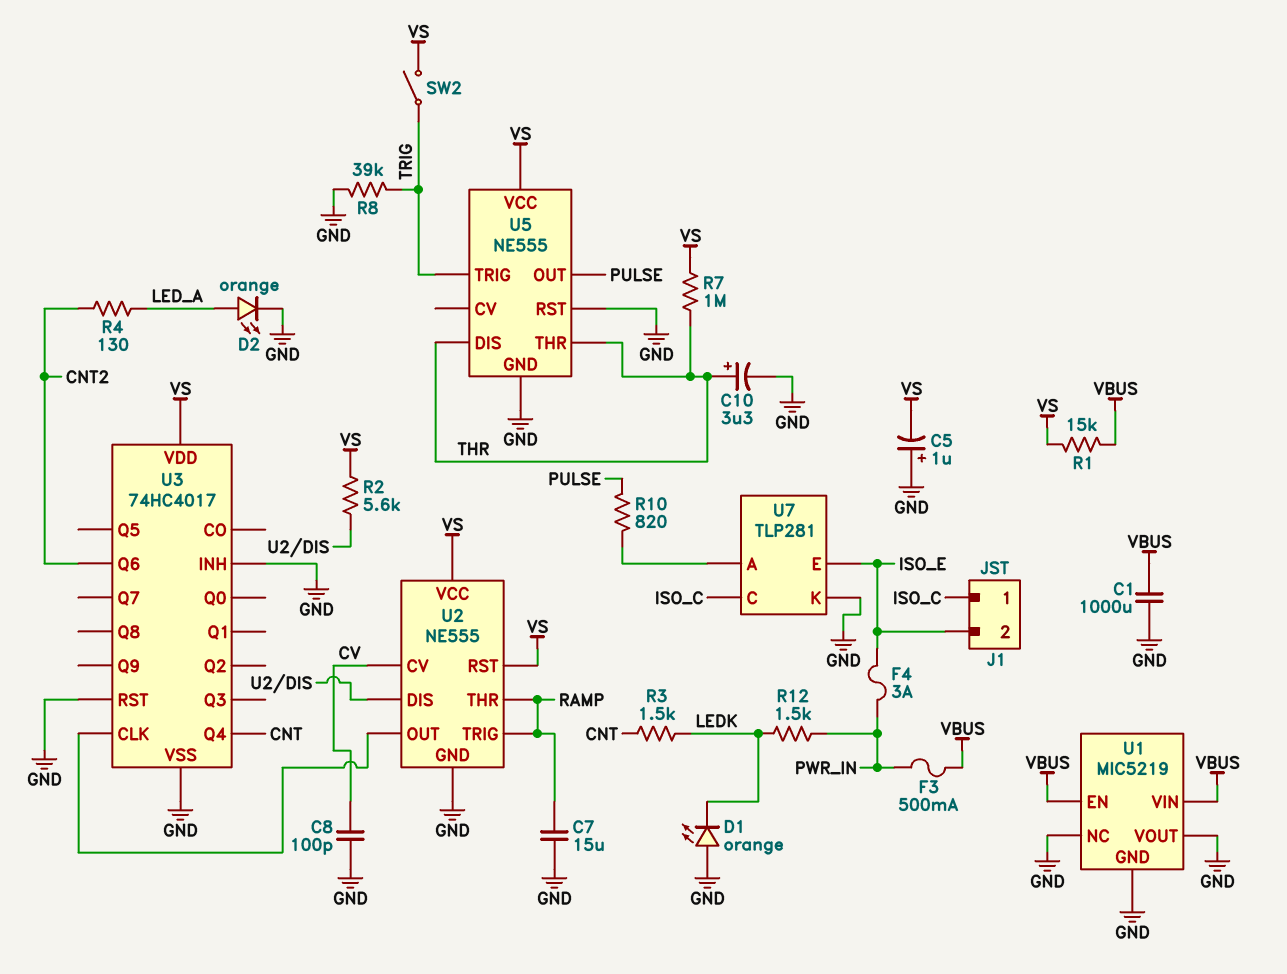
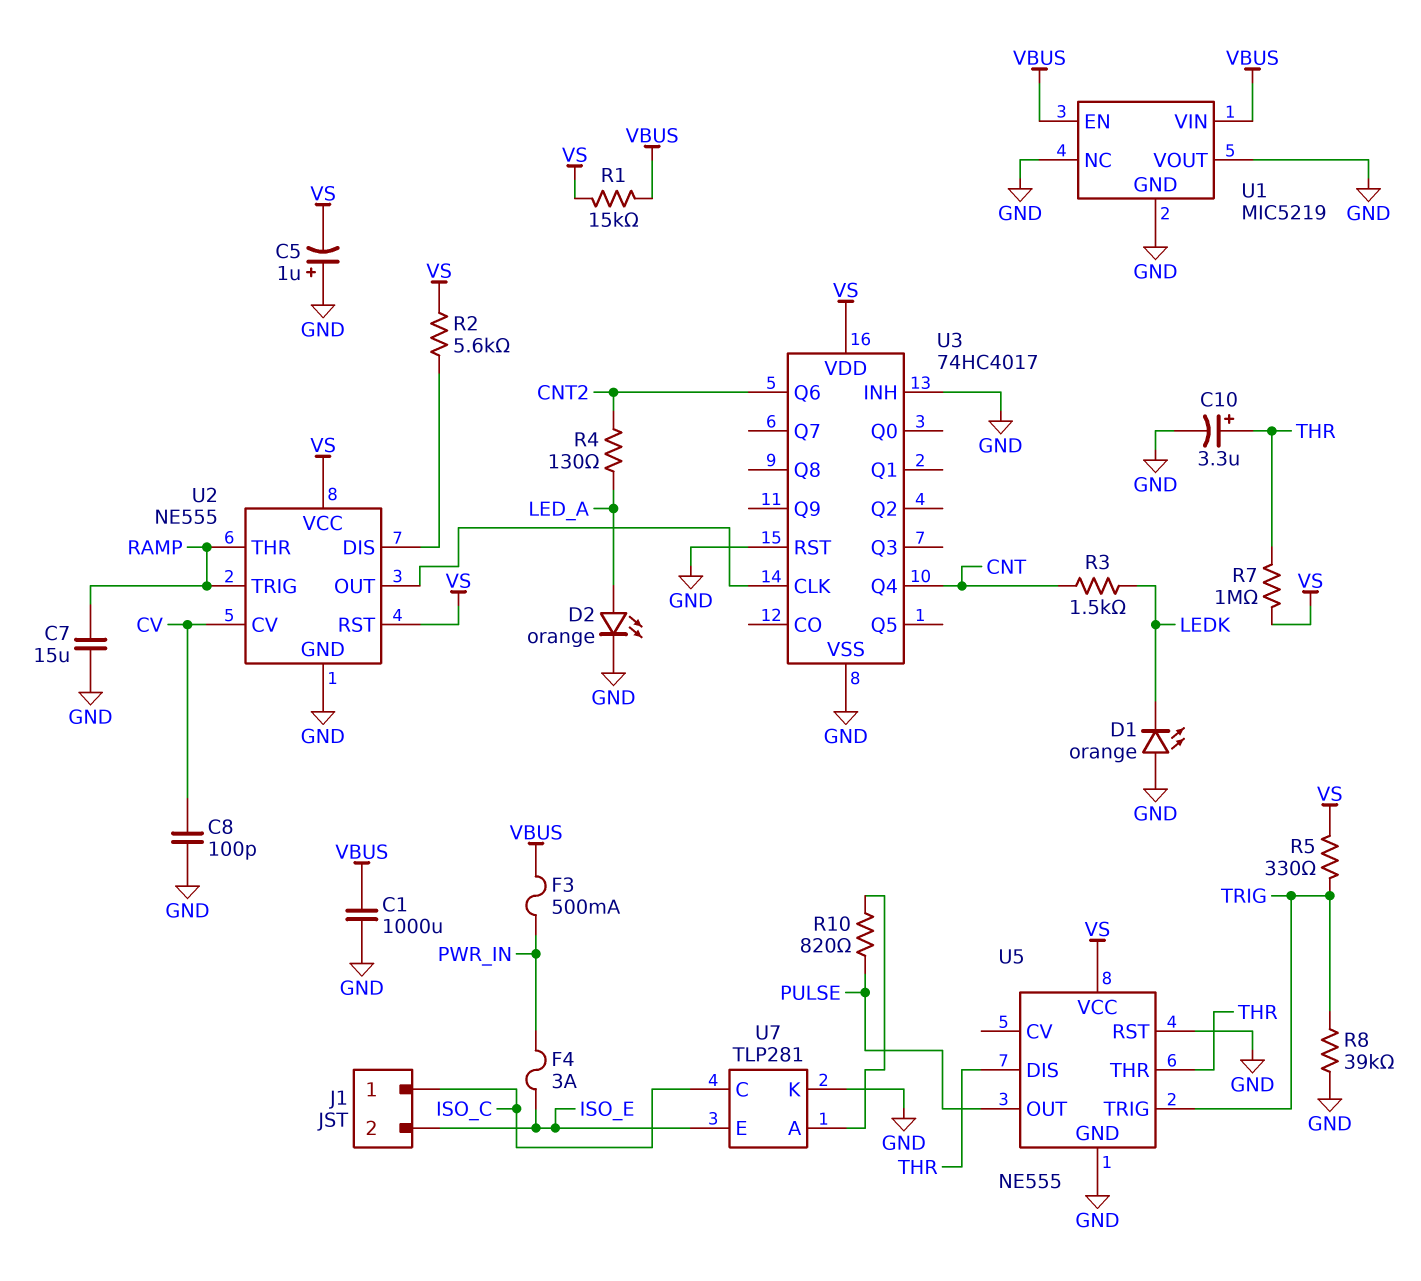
R5: none -> 330 (TRIG, VS)
R12: 1.5k (LEDK, PWR_IN) -> none
SW2: switch (TRIG, VS) -> none

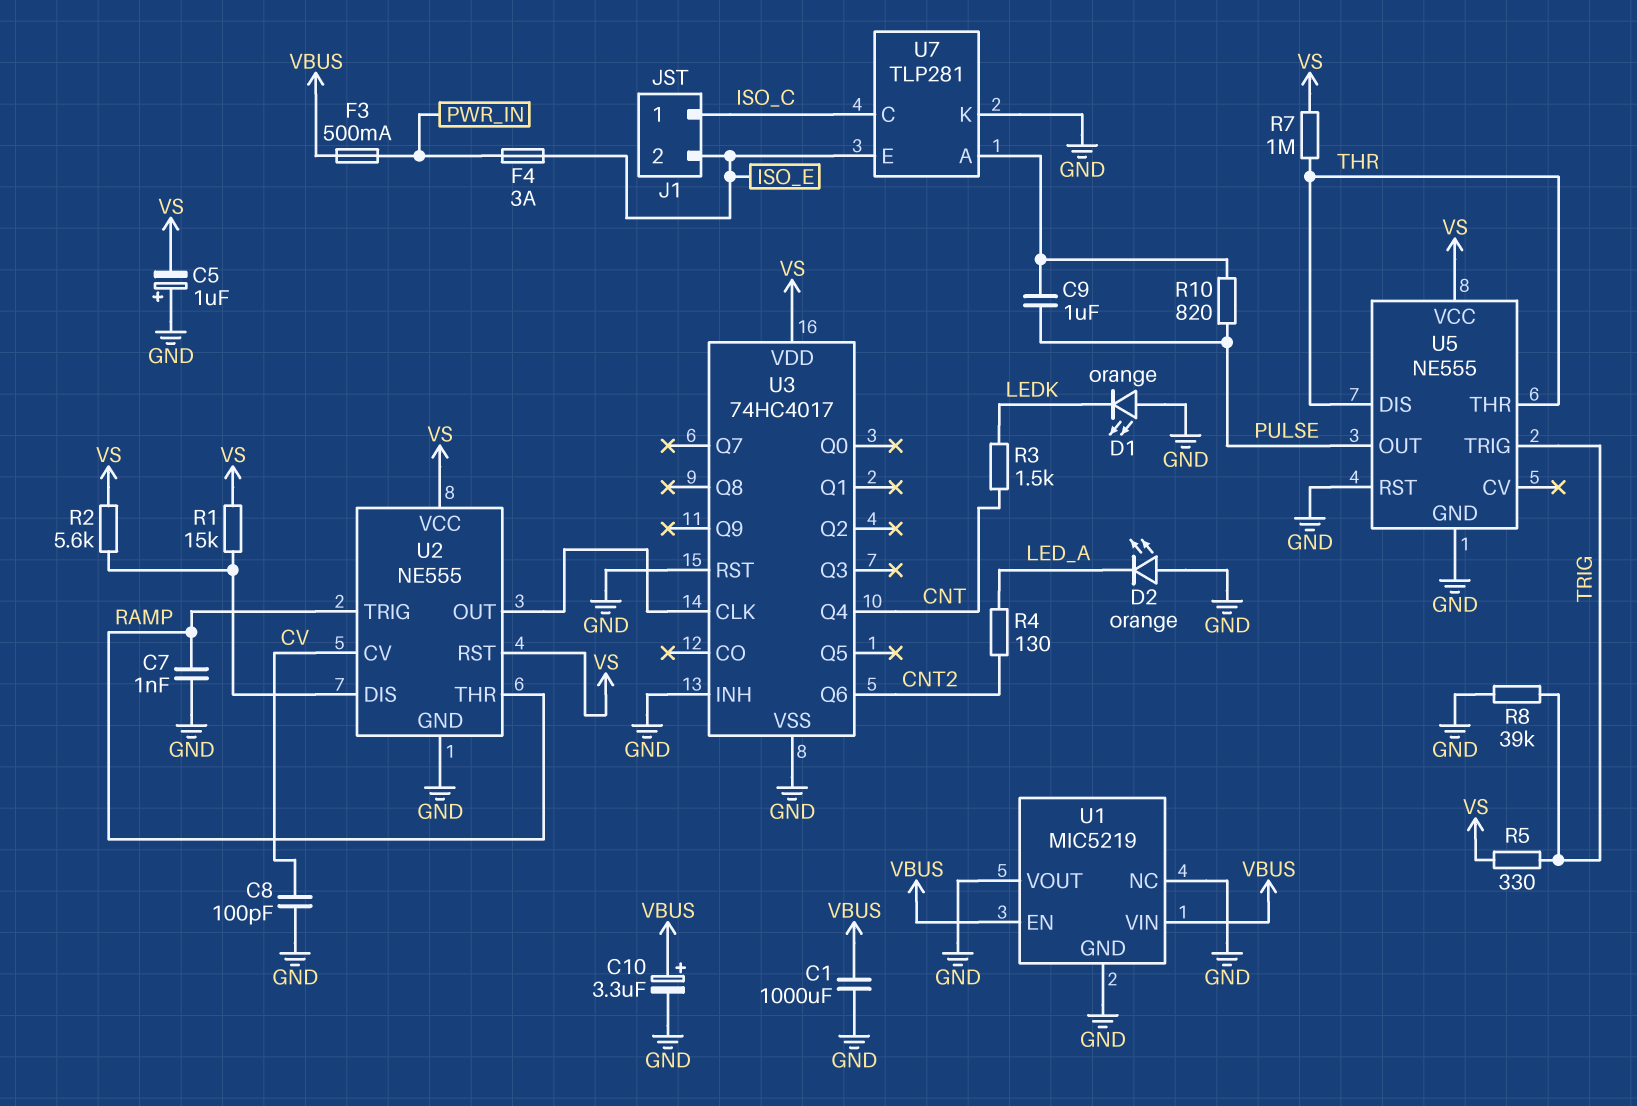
C7: 15uF (GND, RAMP) -> 1nF (GND, RAMP)
C9: none -> 1uF (PULSE, U7/A)
C10: 3.3uF (plus THR, minus GND) -> 3.3uF (plus VBUS, minus GND)
D2: LED orange (A LED_A, K GND) -> LED orange (A GND, K LED_A)
R1: 15k (VBUS, VS) -> 15k (U2/DIS, VS)

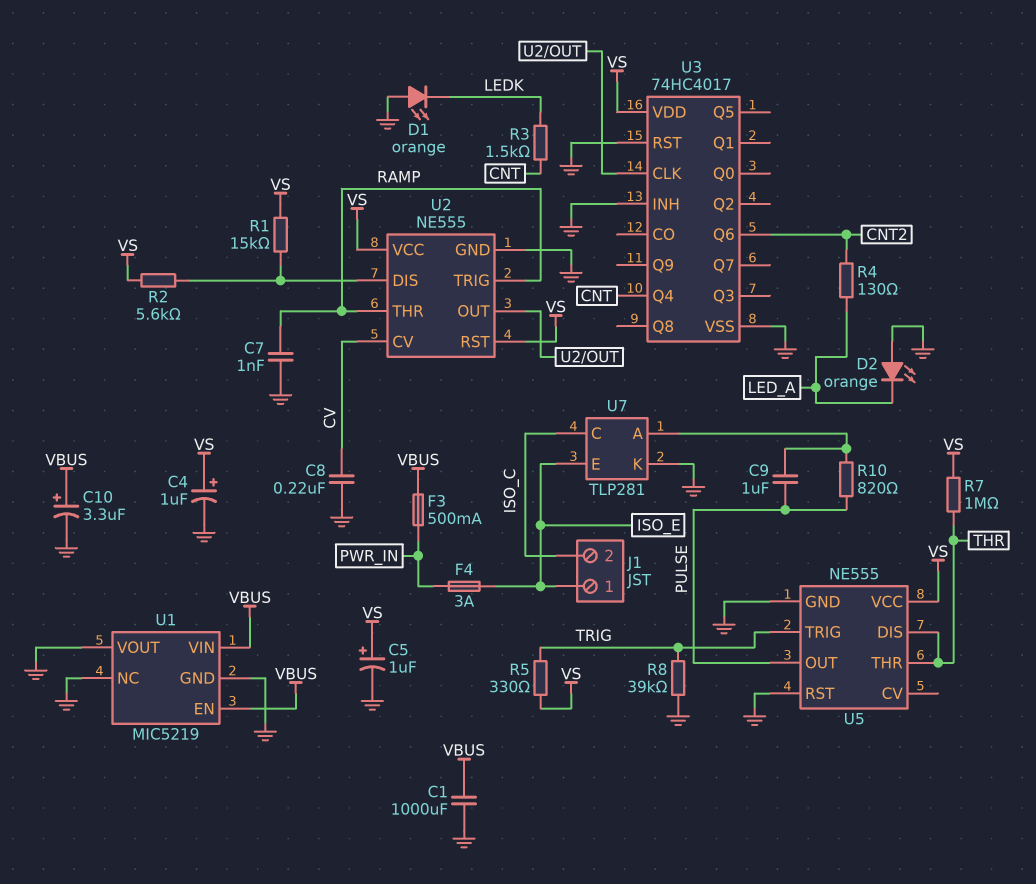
C4: none -> 1uF (plus VS, minus GND)
C5: 1uF (plus GND, minus VS) -> 1uF (plus VS, minus GND)
C8: 100pF (CV, GND) -> 220nF (CV, GND)
J1 pin 1: ISO_C -> ISO_E
J1 pin 2: ISO_E -> ISO_C

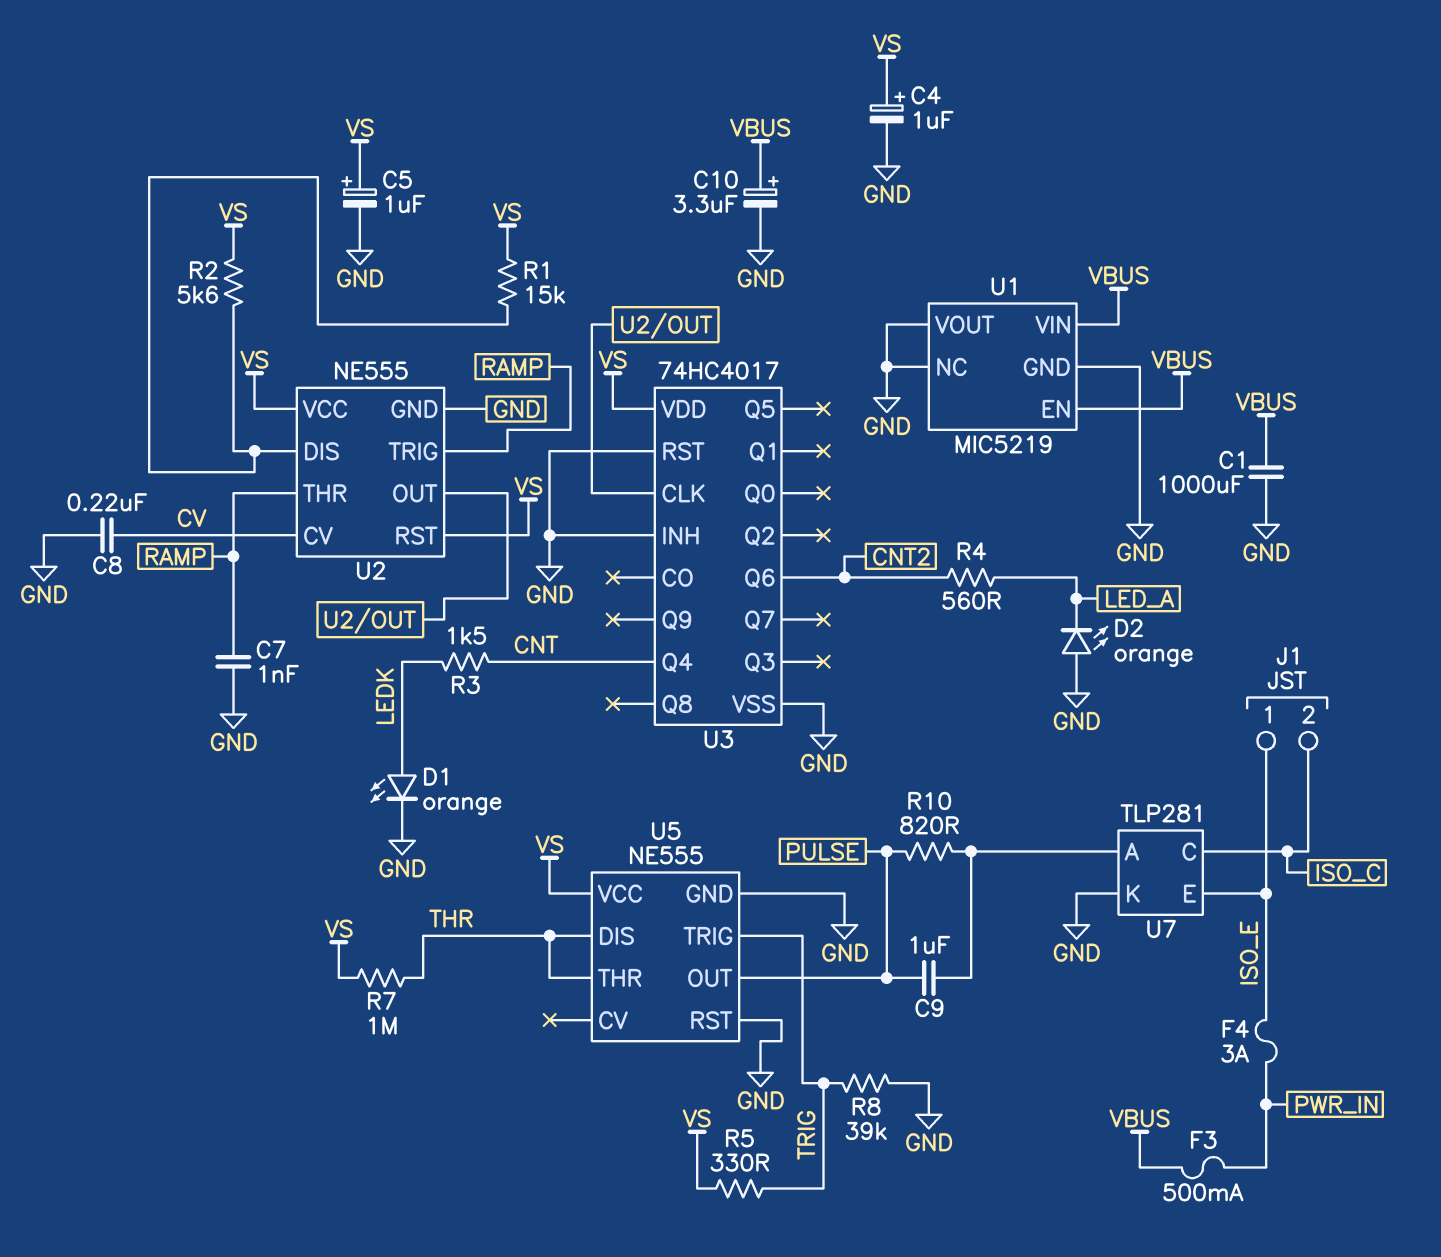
D1: LED orange (A GND, K LEDK) -> LED orange (A LEDK, K GND)
R4: 130 (CNT2, LED_A) -> 560 (CNT2, LED_A)

